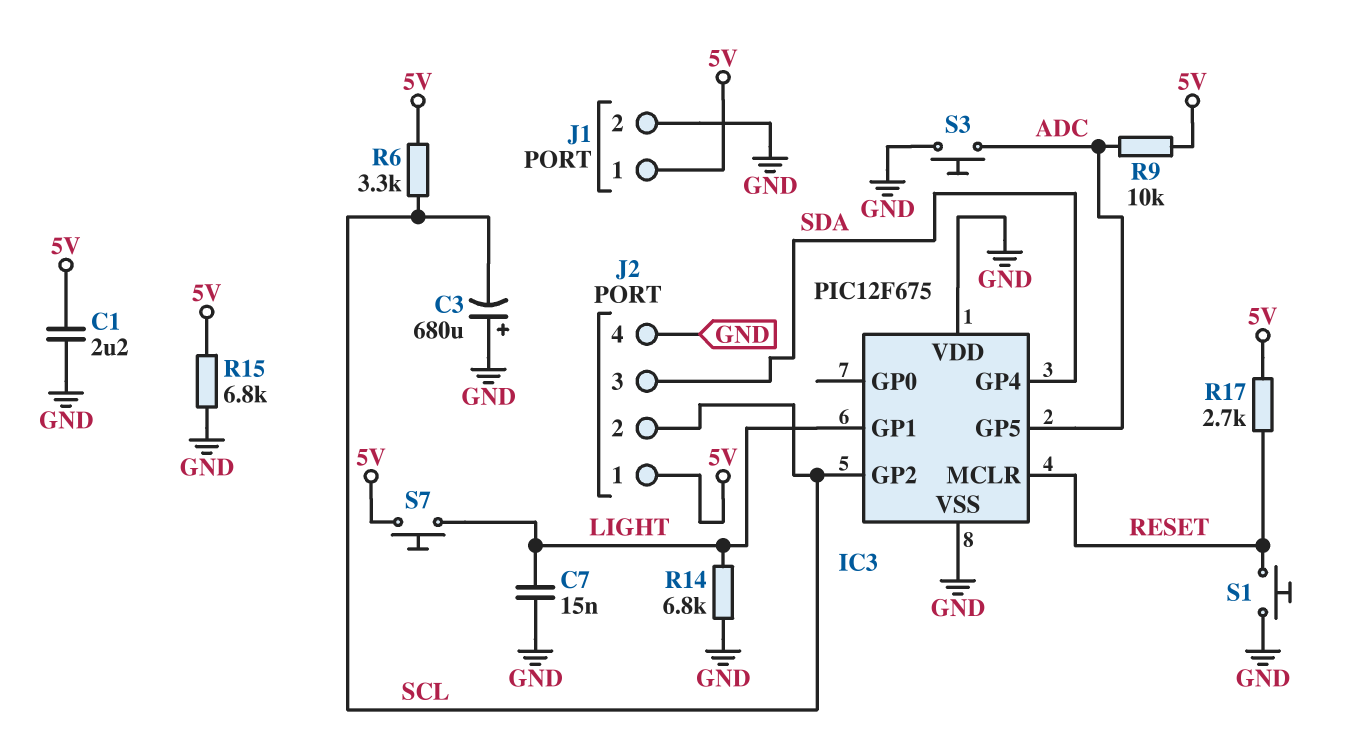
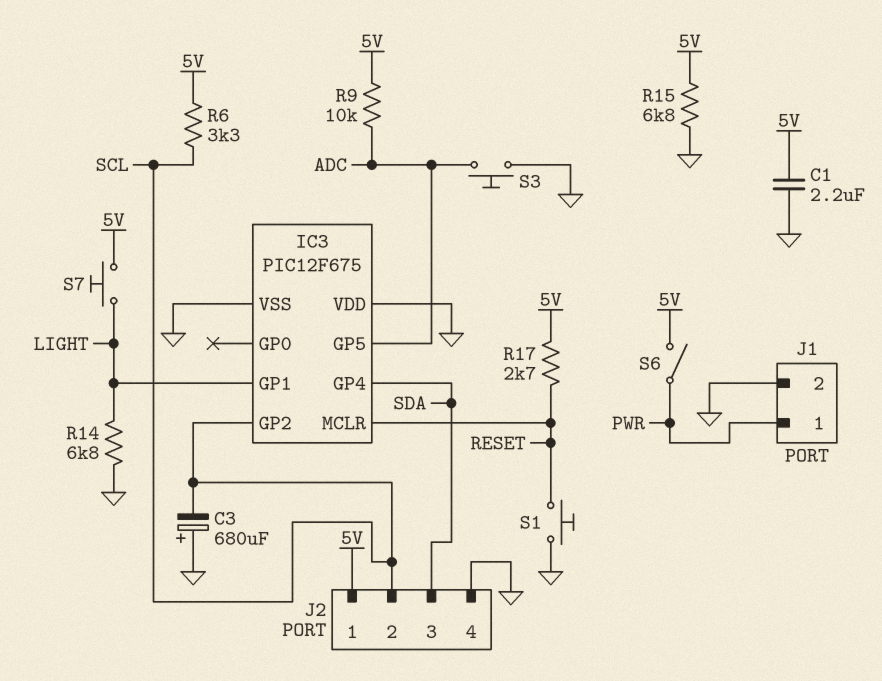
C7: 15nF (GND, LIGHT) -> none
J1 pin 1: 5V -> PWR
S6: none -> switch (5V, PWR)

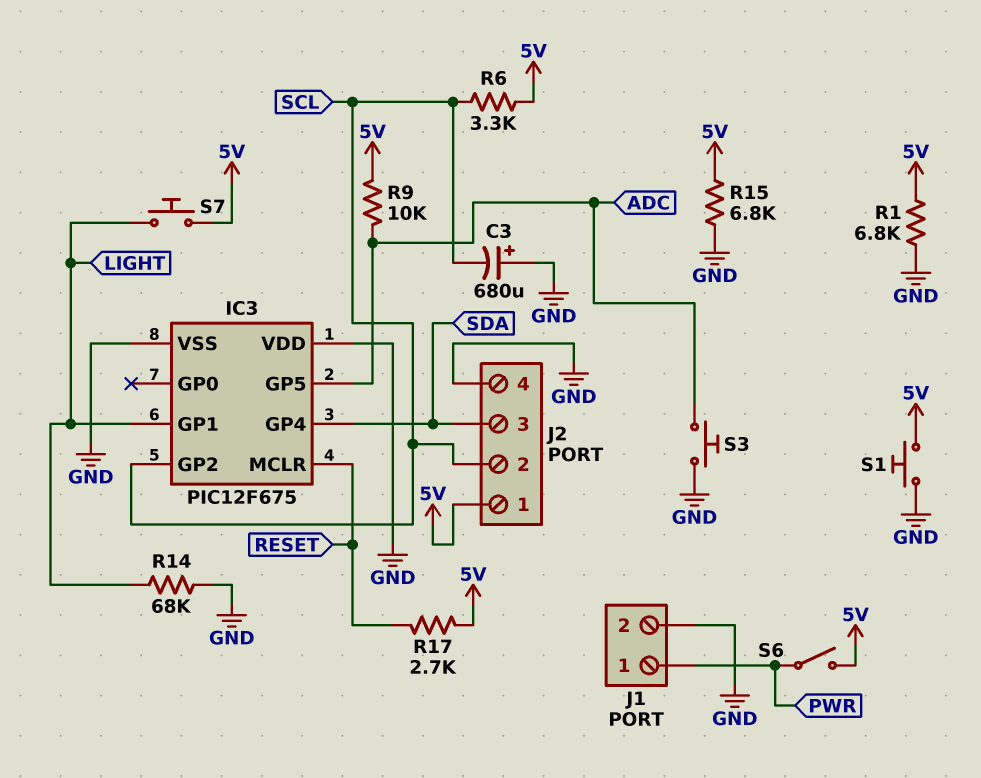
C1: 2.2uF (5V, GND) -> none
R1: none -> 6.8k (5V, GND)
R14: 6.8k (GND, LIGHT) -> 68k (GND, LIGHT)
S1: button (GND, RESET) -> button (5V, GND)

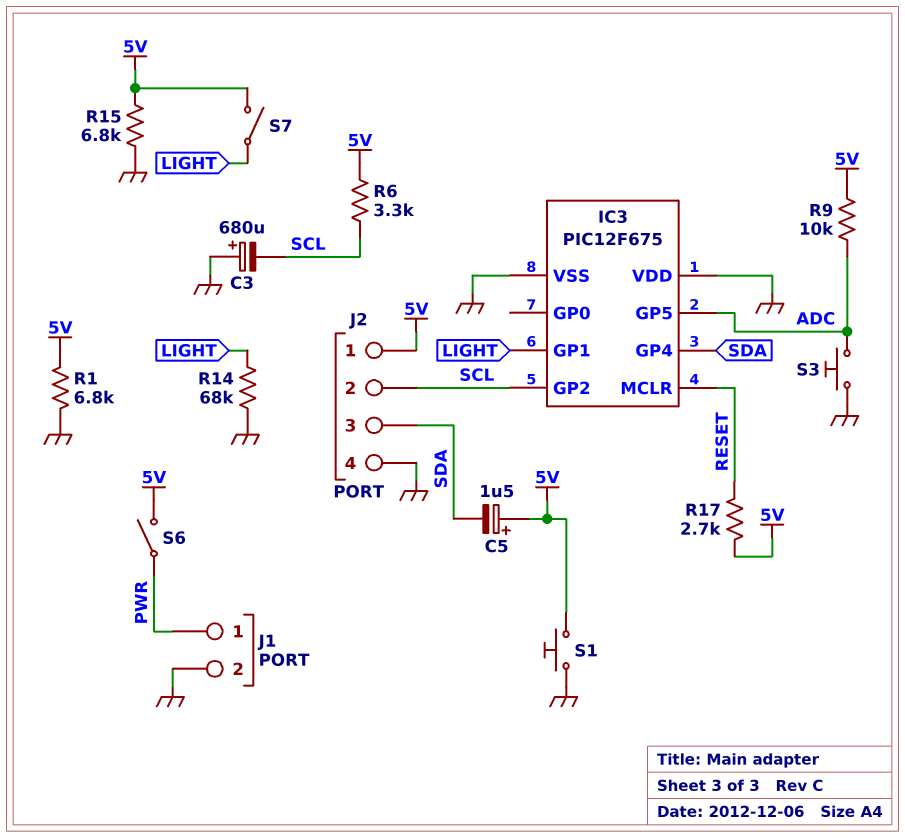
C5: none -> 1.5uF (plus 5V, minus SDA)
S7: button (5V, LIGHT) -> switch (5V, LIGHT)

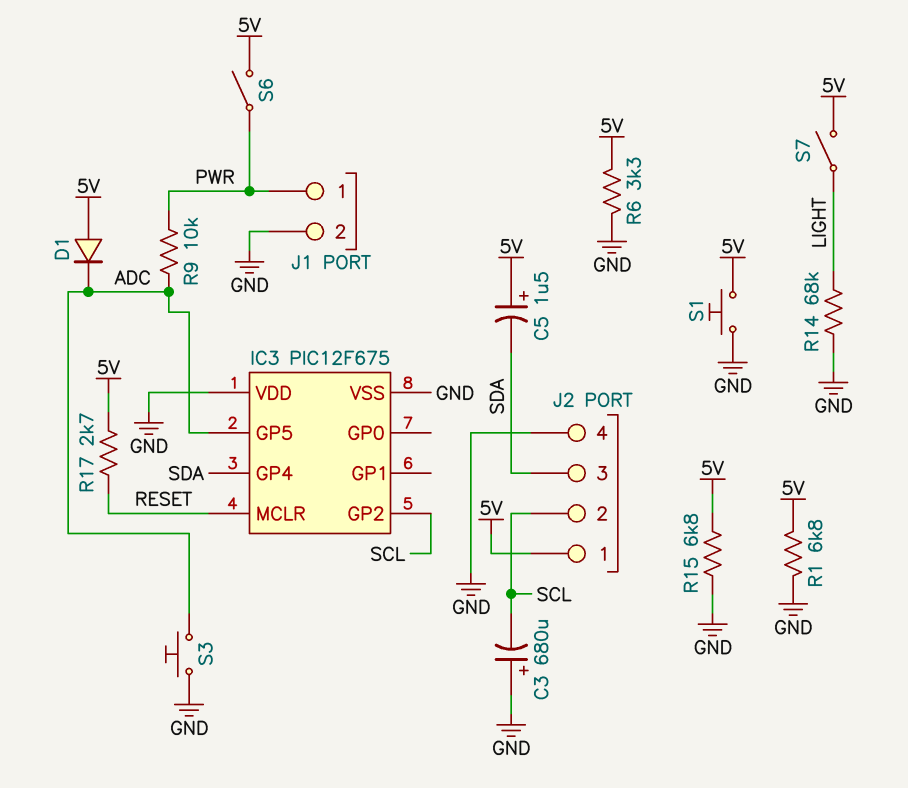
D1: none -> diode (A 5V, K ADC)
IC3 pin GP1: LIGHT -> none
R6: 3.3k (5V, SCL) -> 3.3k (5V, GND)
R9: 10k (5V, ADC) -> 10k (ADC, PWR)

